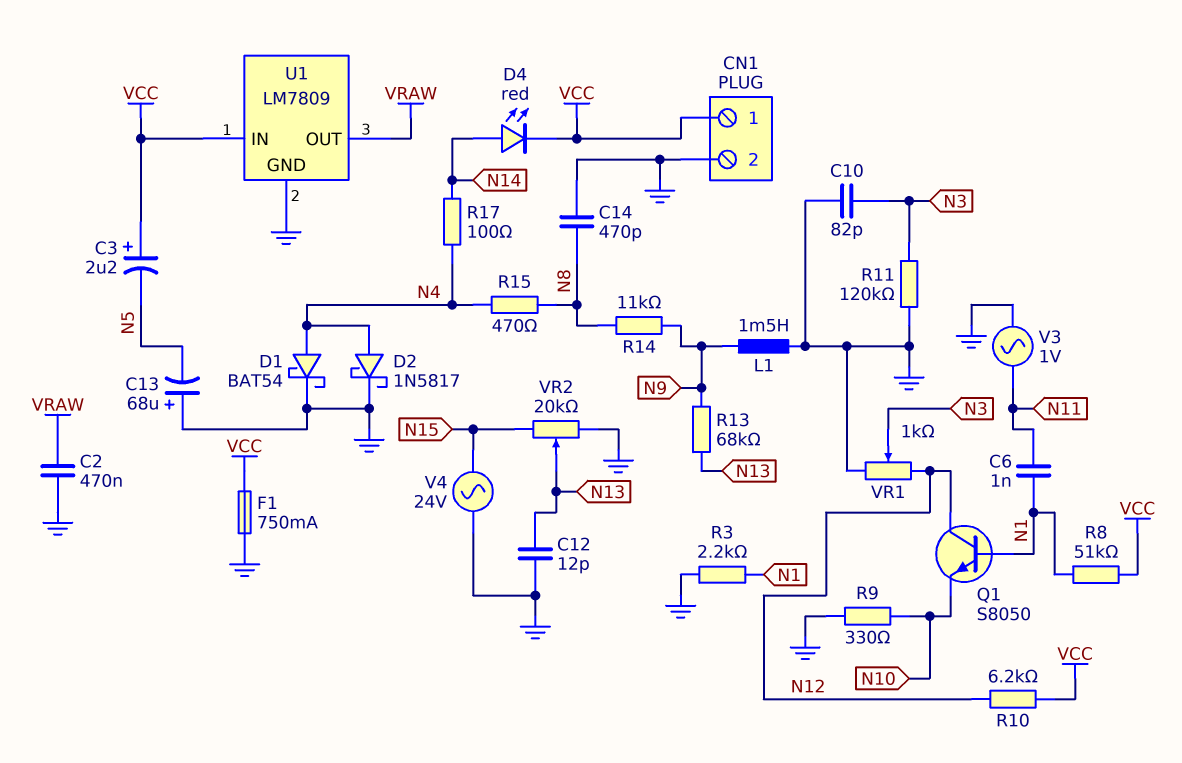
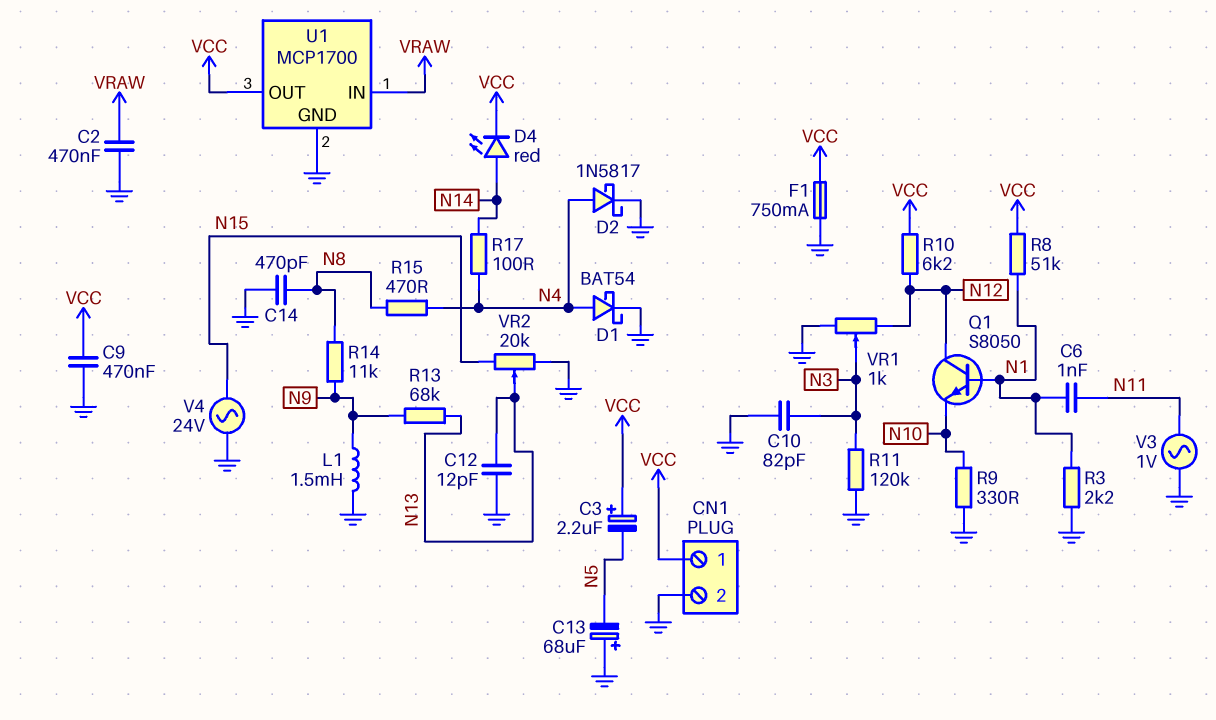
C9: none -> 470nF (GND, VCC)
U1: LM7809 -> MCP1700
U1 pin IN: VCC -> VRAW
U1 pin OUT: VRAW -> VCC

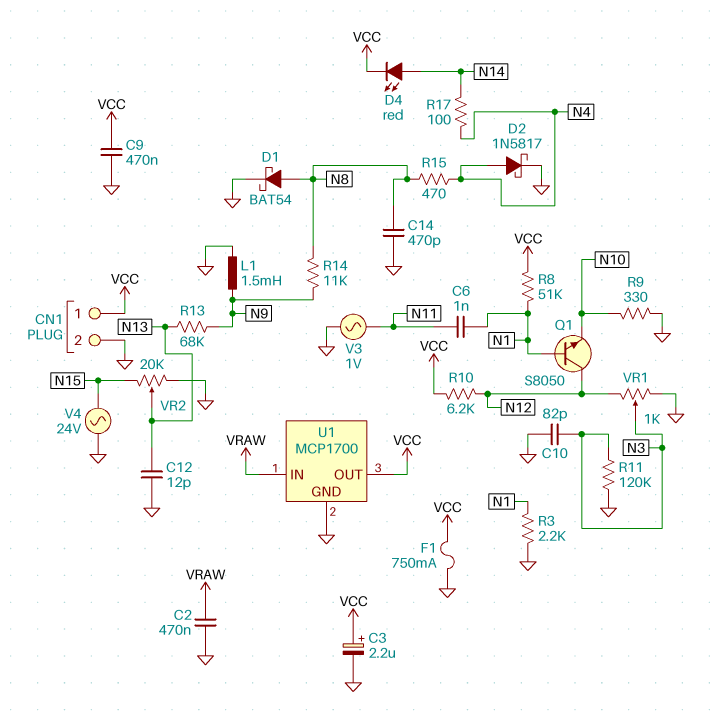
C3: 2.2uF (plus VCC, minus N5) -> 2.2uF (plus VCC, minus GND)
C13: 68uF (plus GND, minus N5) -> none
D1: schottky BAT54 (A N4, K GND) -> schottky BAT54 (A N8, K GND)

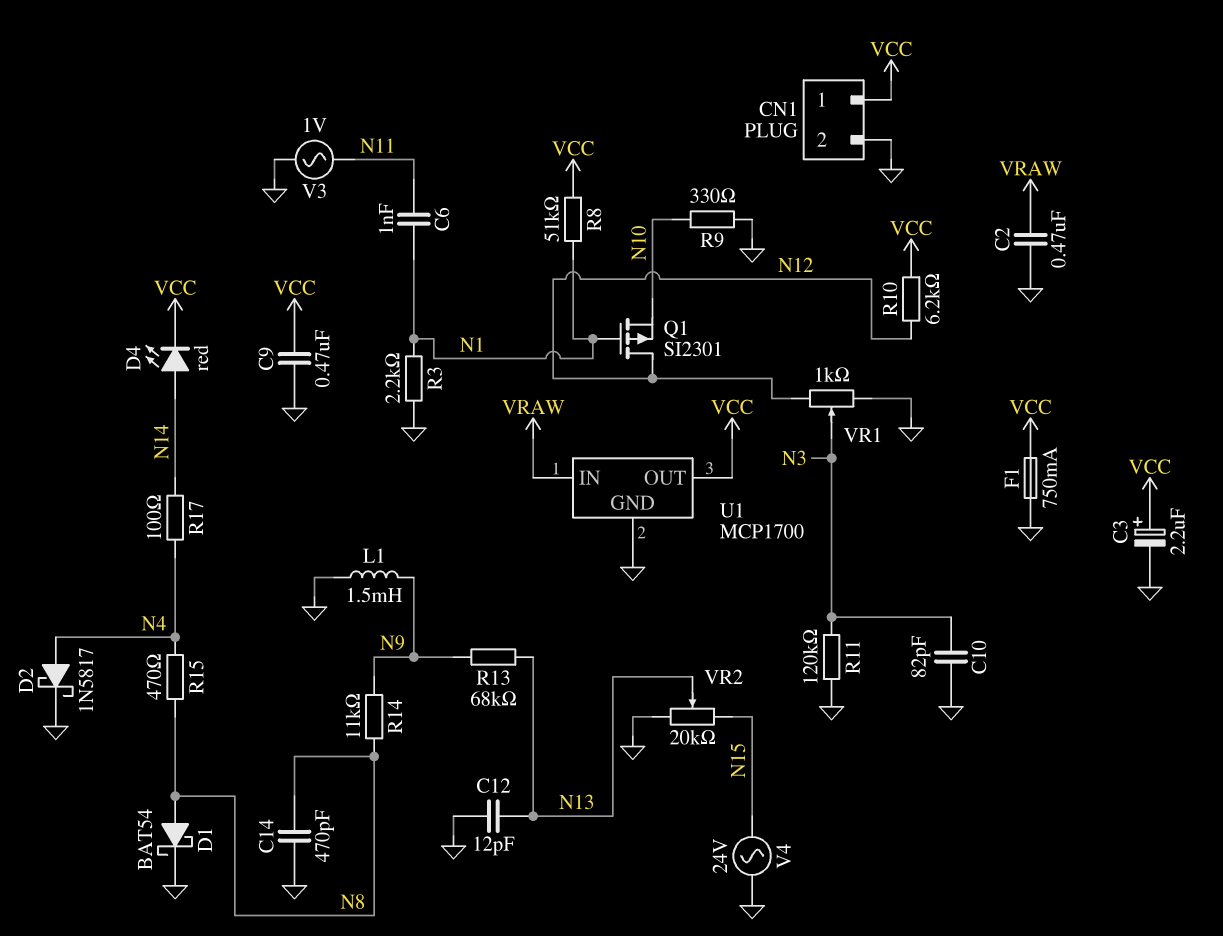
Q1: NPN S8050 (B N1, C N12, E N10) -> PMOS SI2301 (G N1, D N12, S N10)

